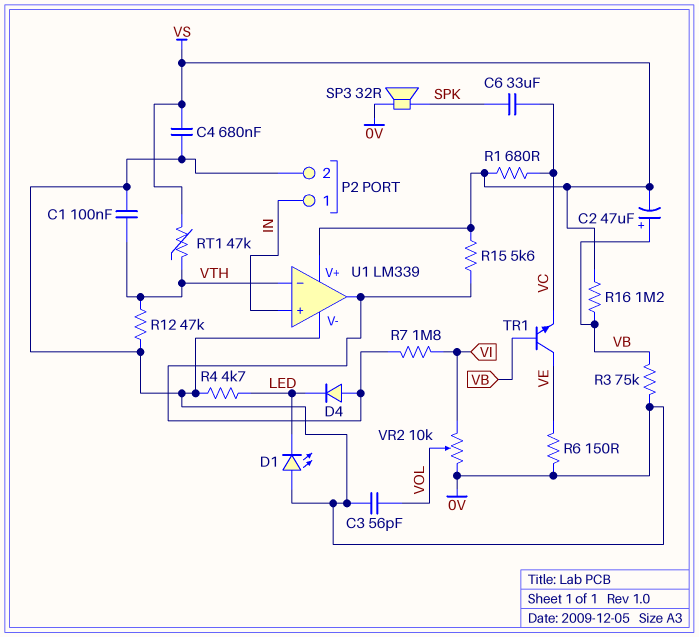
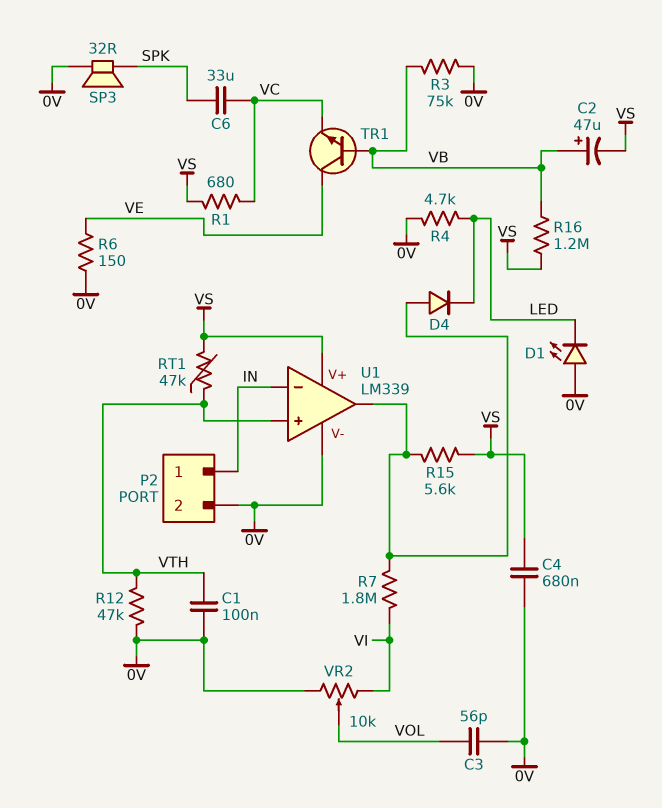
U1 pin in+: IN -> VTH
U1 pin in-: VTH -> IN

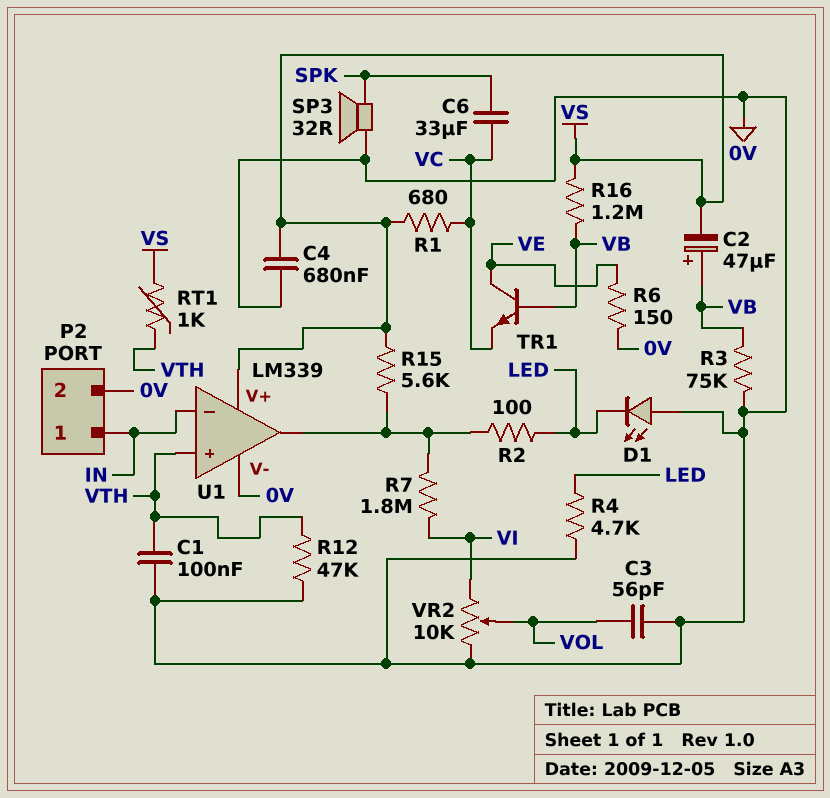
D4: diode (A U1/out, K LED) -> none
R2: none -> 100 (LED, U1/out)
RT1: 47k (VS, VTH) -> 1k (VS, VTH)

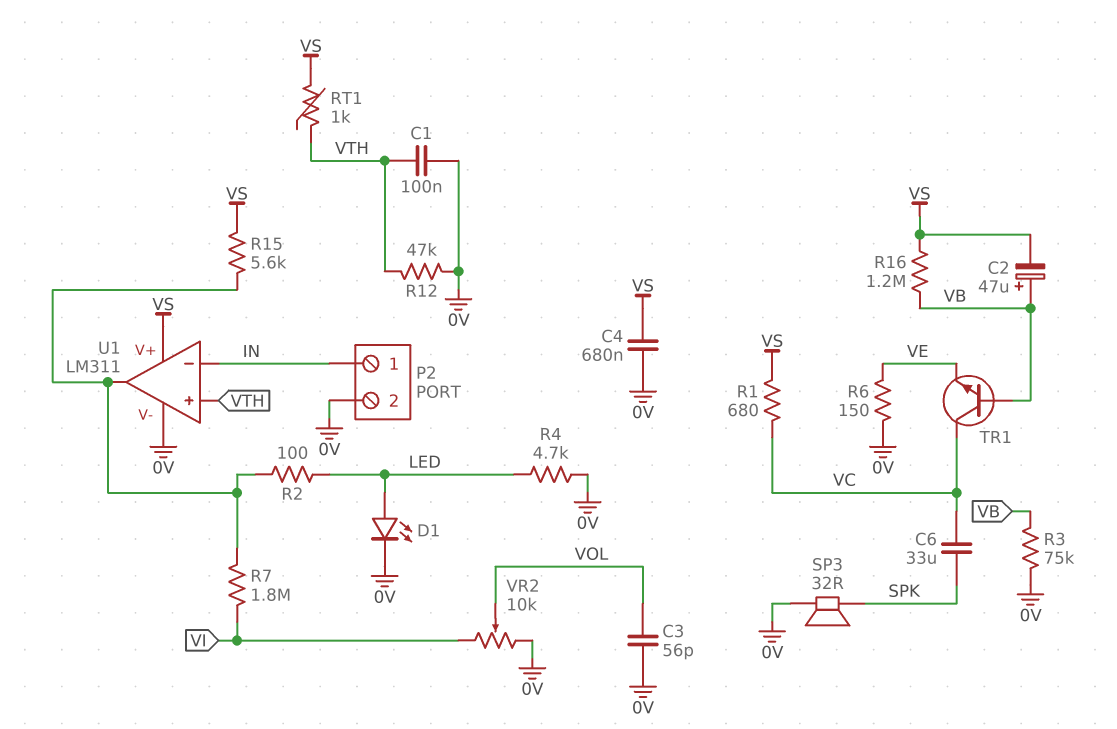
D1: LED (A 0V, K LED) -> LED (A LED, K 0V)
TR1: NPN (B VB, C VE, E VC) -> NPN (B VB, C VC, E VE)
U1: LM339 -> LM311

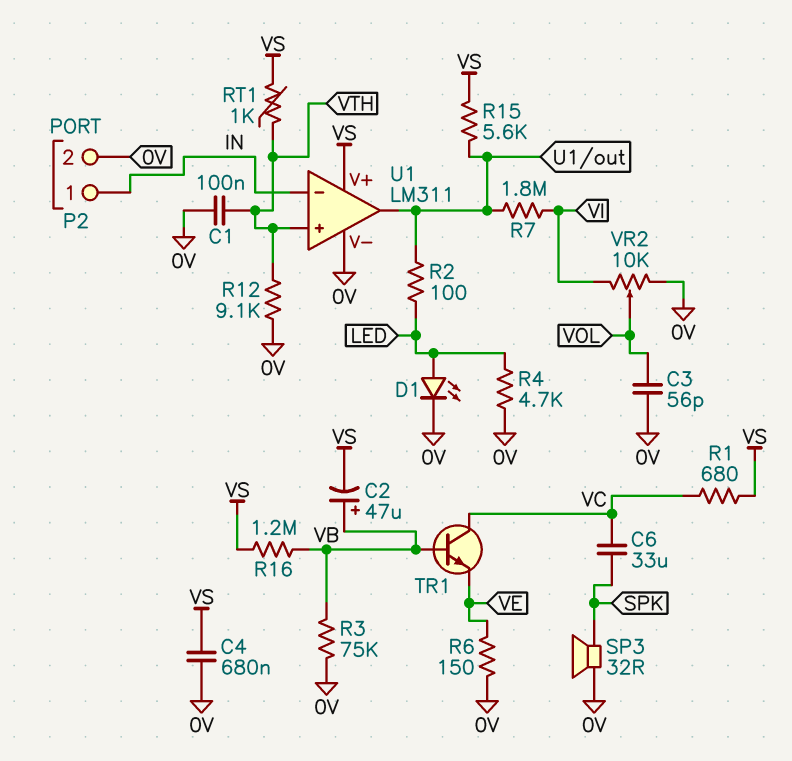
R12: 47k (0V, VTH) -> 9.1k (0V, VTH)

